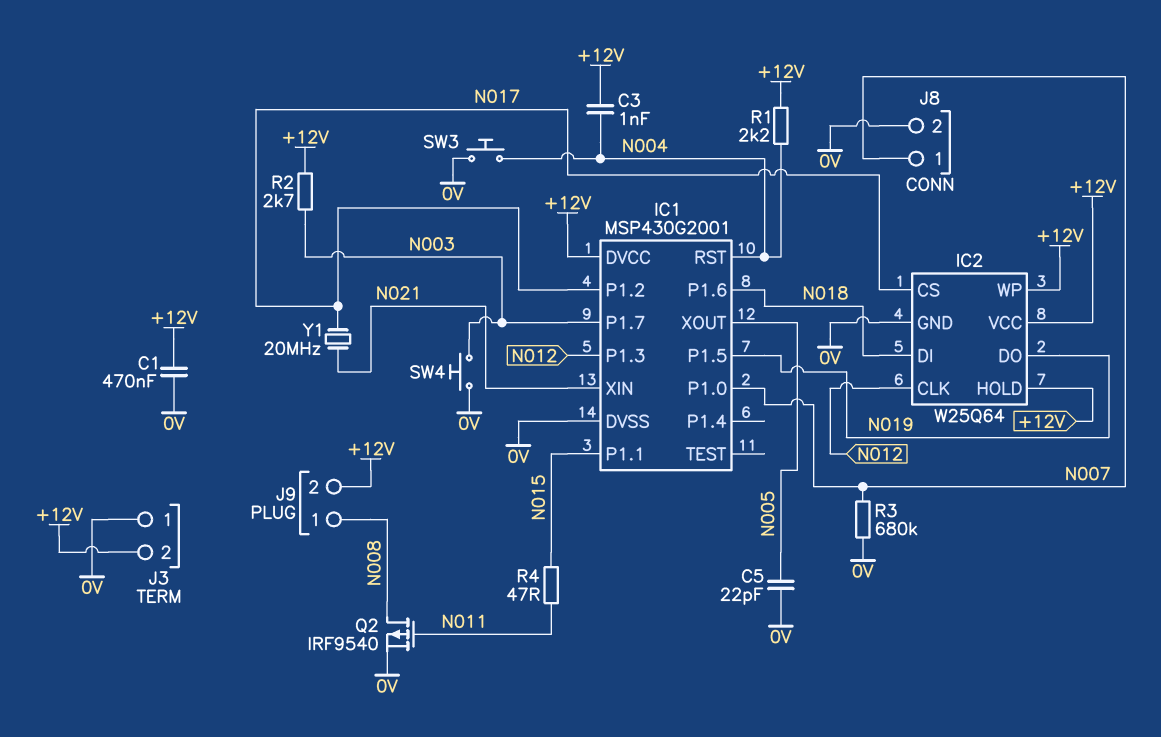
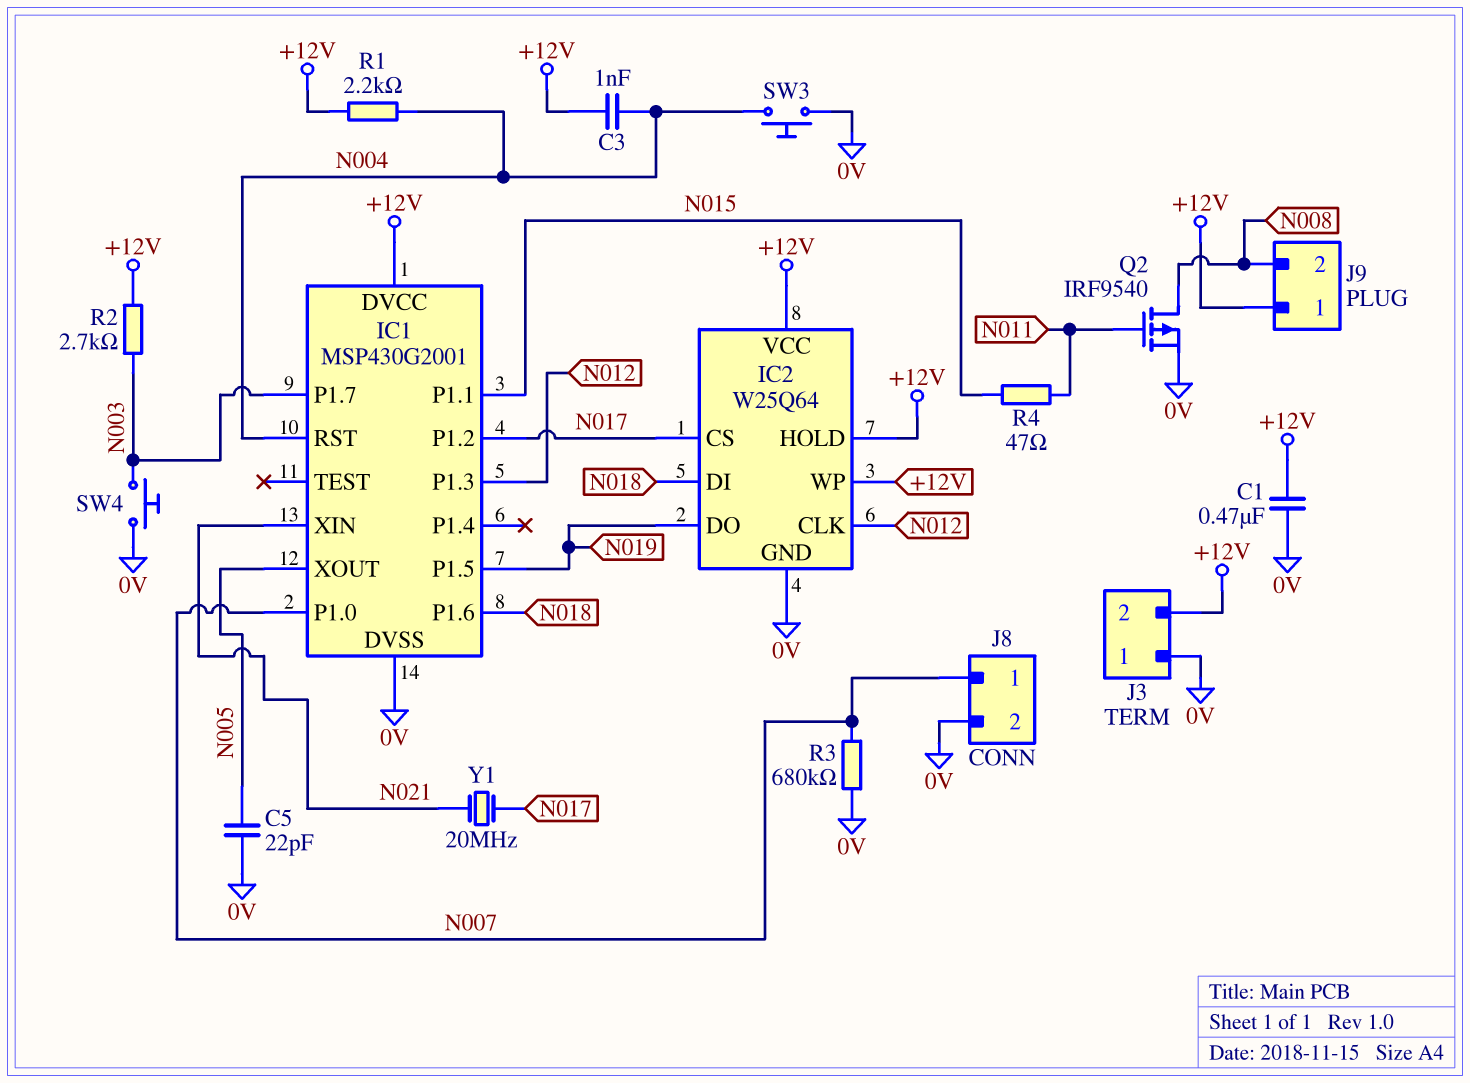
J9 pin 1: N008 -> +12V
J9 pin 2: +12V -> N008

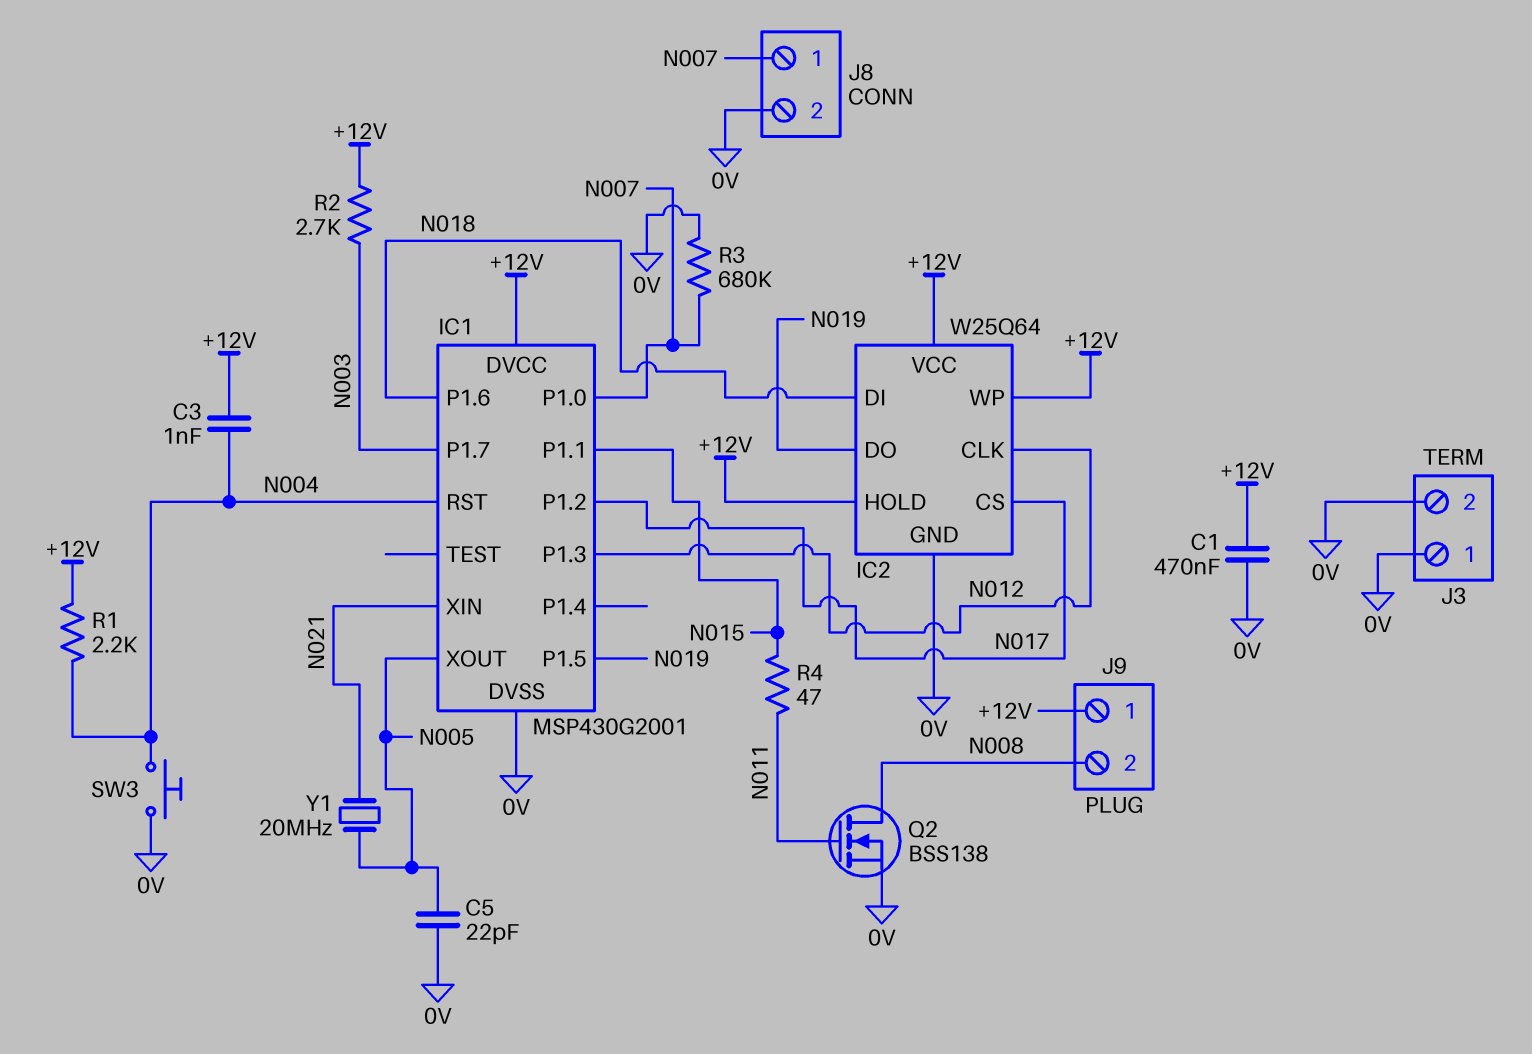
J3 pin 2: +12V -> 0V
Q2: PMOS IRF9540 (G N011, D N008, S 0V) -> NMOS BSS138 (G N011, D N008, S 0V)
SW4: button (0V, N003) -> none
Y1: 20MHz (N017, N021) -> 20MHz (N005, N021)

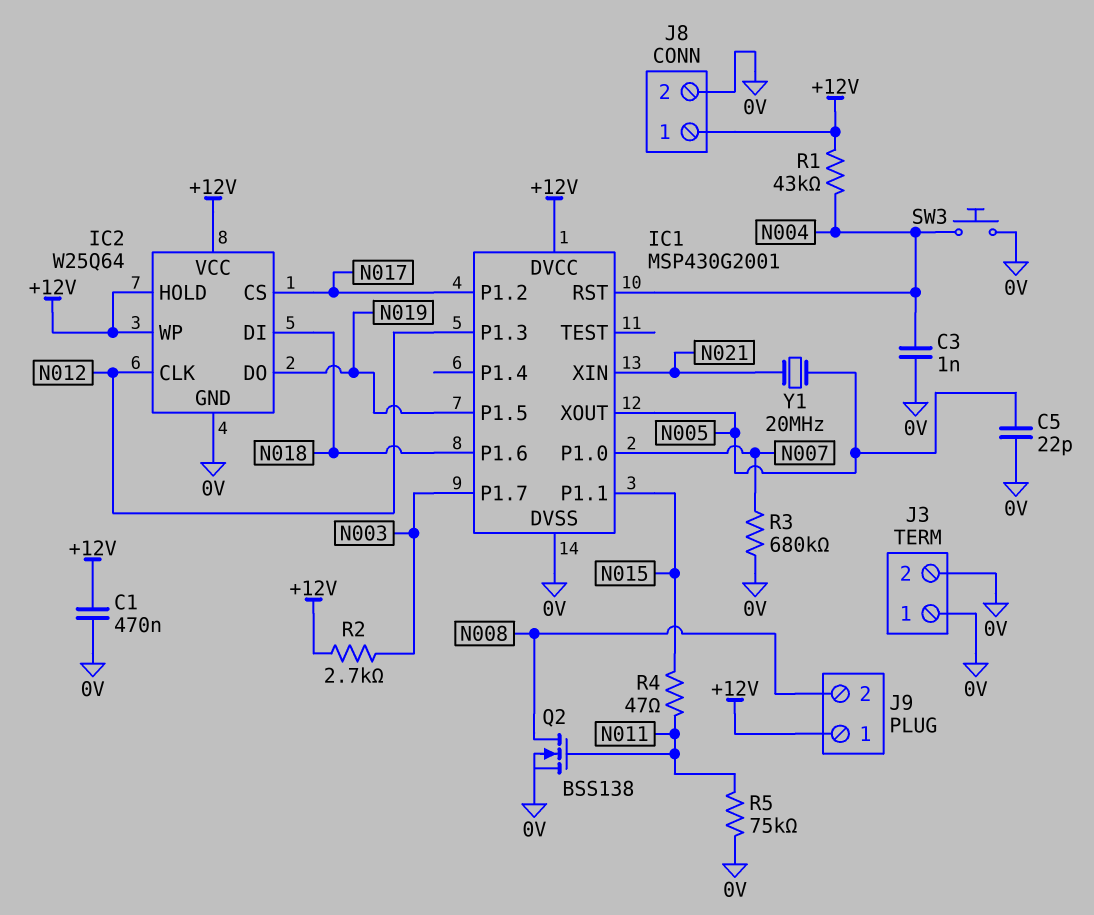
C3: 1nF (+12V, N004) -> 1nF (0V, N004)
J8 pin 1: N007 -> +12V
R1: 2.2k (+12V, N004) -> 43k (+12V, N004)
R5: none -> 75k (0V, N011)

